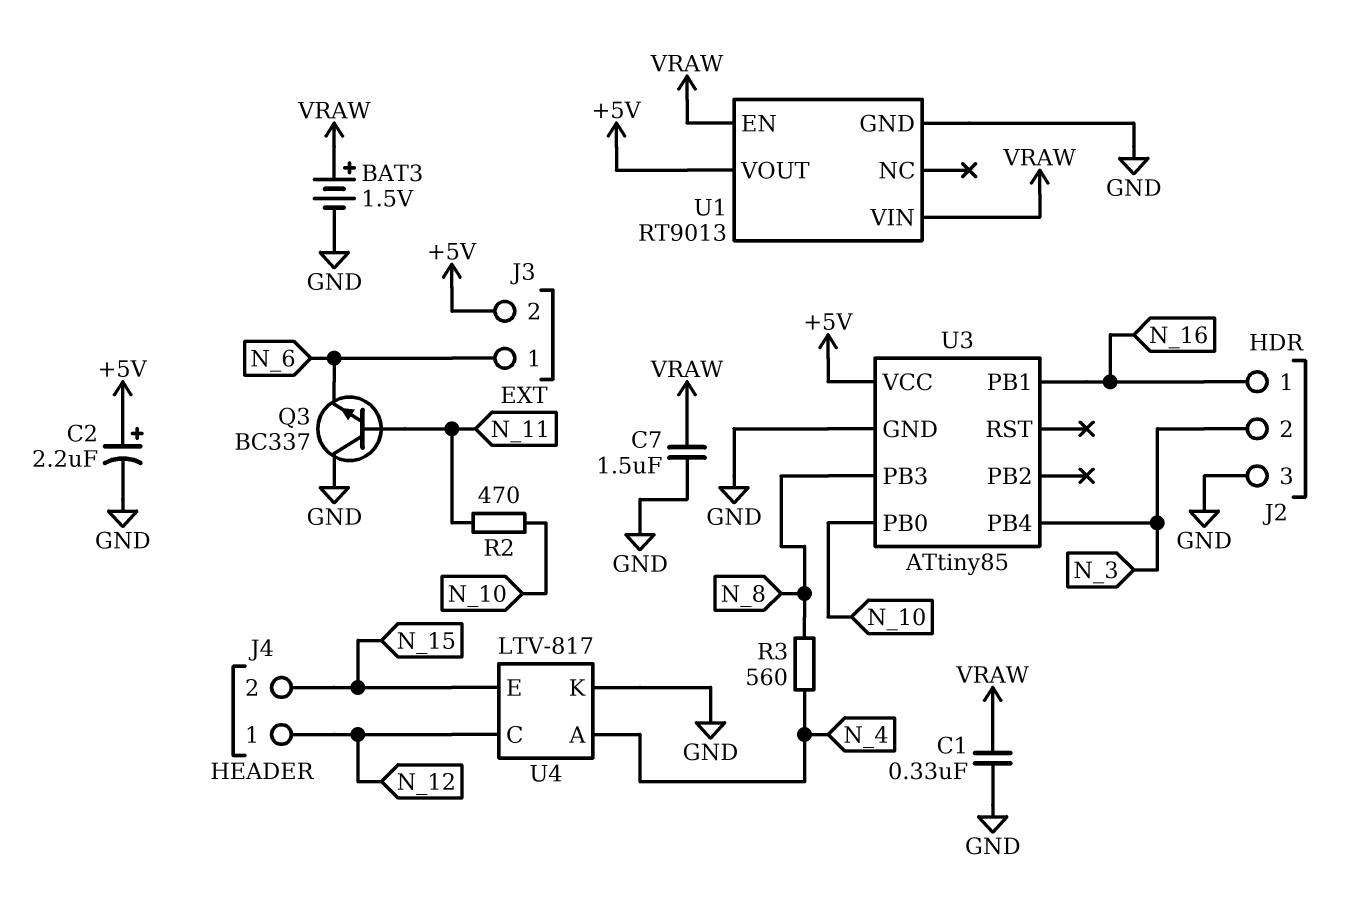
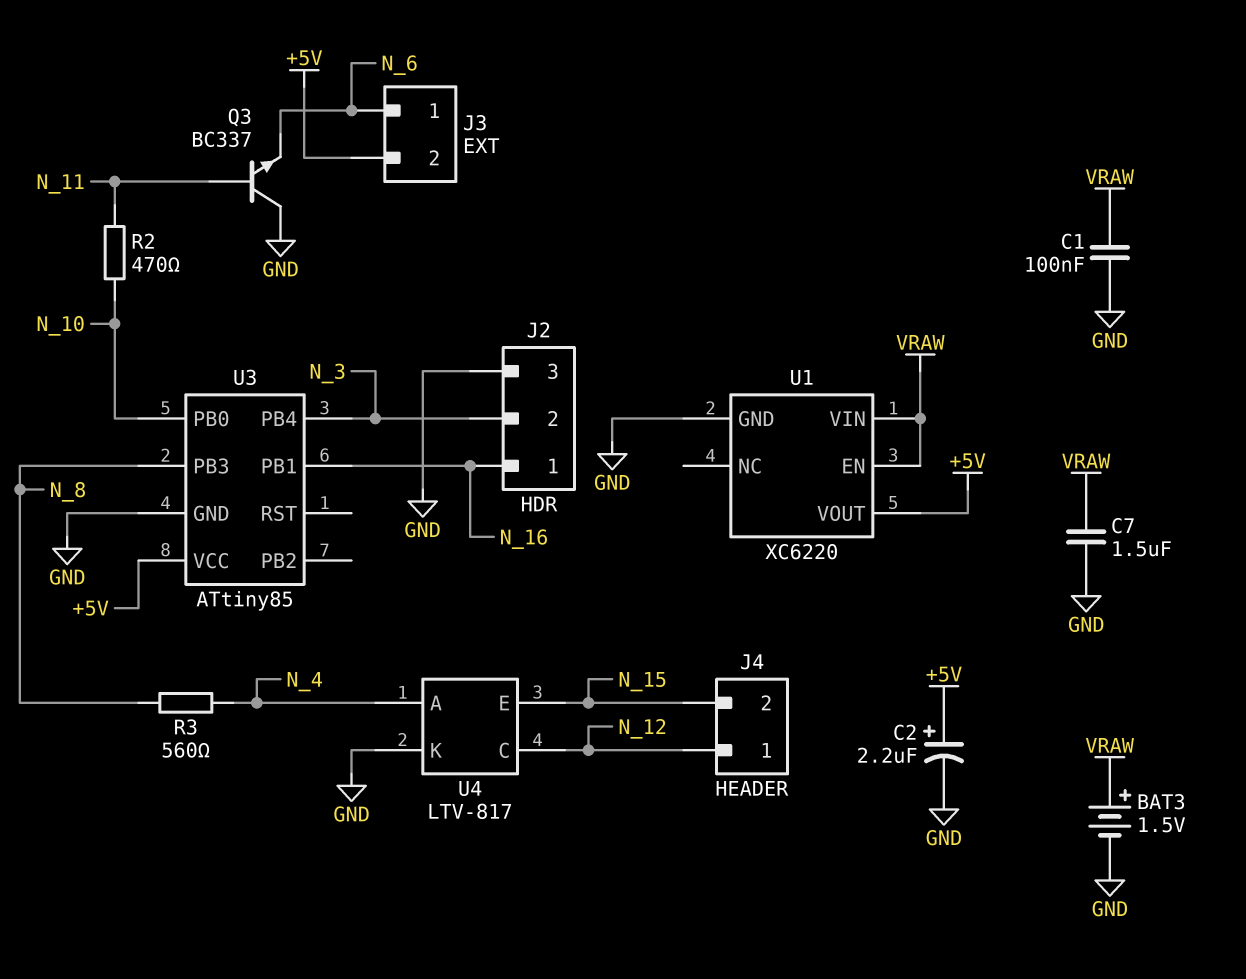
C1: 330nF (GND, VRAW) -> 100nF (GND, VRAW)
U1: RT9013 -> XC6220

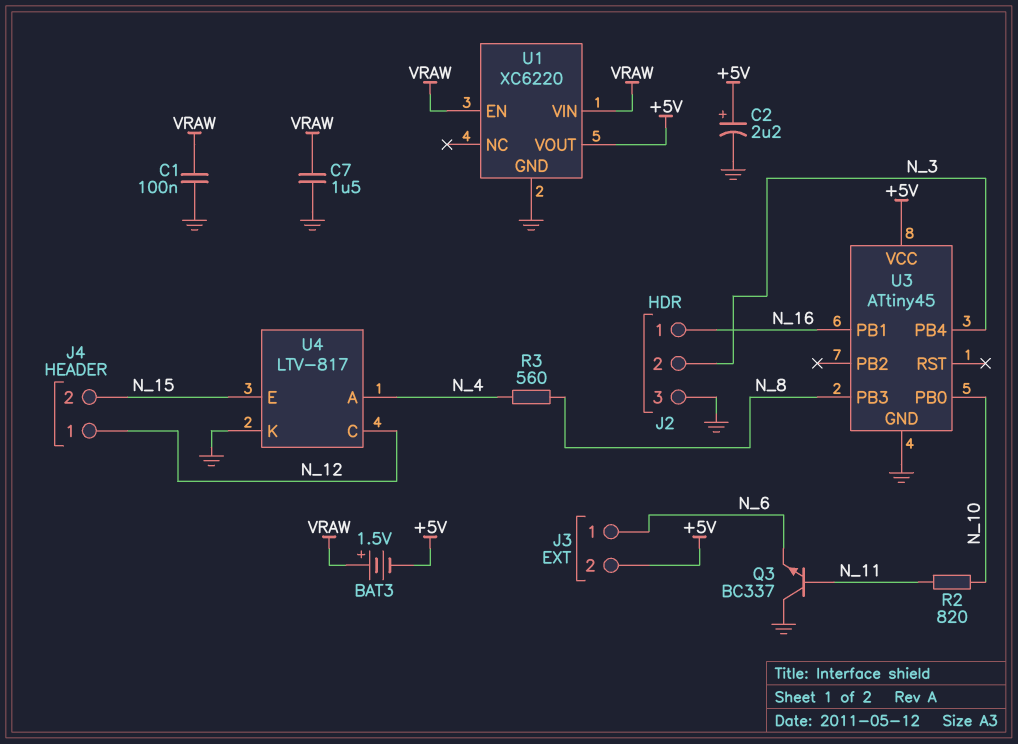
BAT3: 1.5V (plus VRAW, minus GND) -> 1.5V (plus VRAW, minus +5V)
R2: 470 (N_10, N_11) -> 820 (N_10, N_11)
U3: ATtiny85 -> ATtiny45

